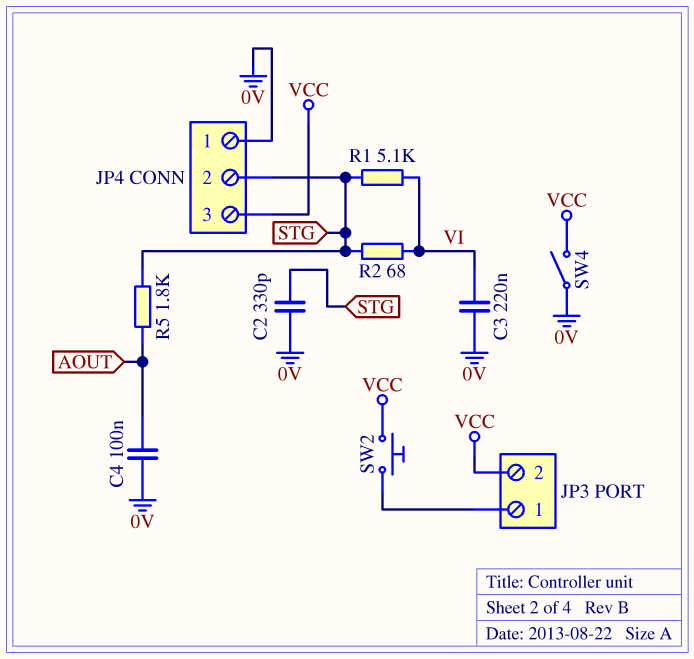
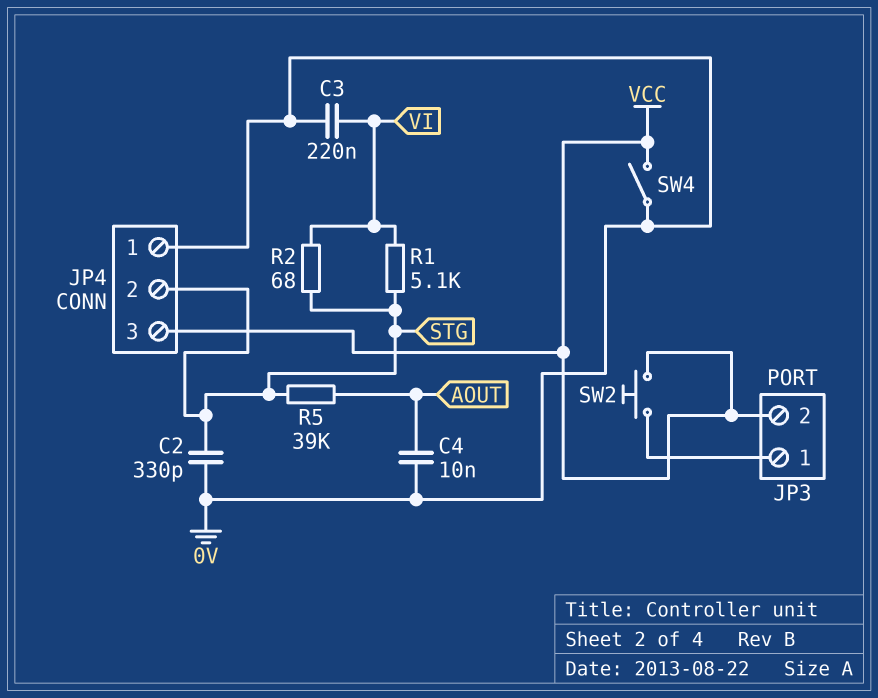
C4: 100nF (0V, AOUT) -> 10nF (0V, AOUT)
R5: 1.8k (AOUT, STG) -> 39k (AOUT, STG)

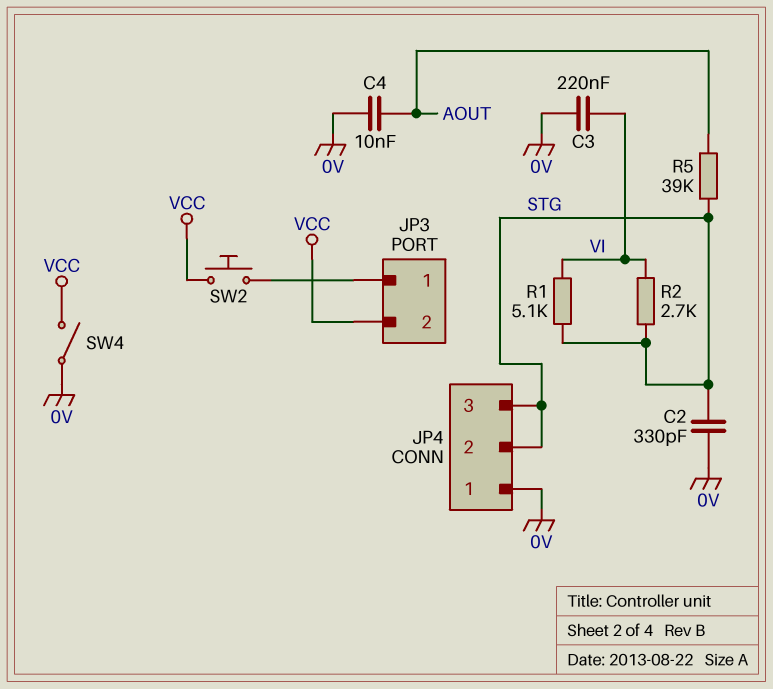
JP4 pin 3: VCC -> STG
R2: 68 (STG, VI) -> 2.7k (STG, VI)

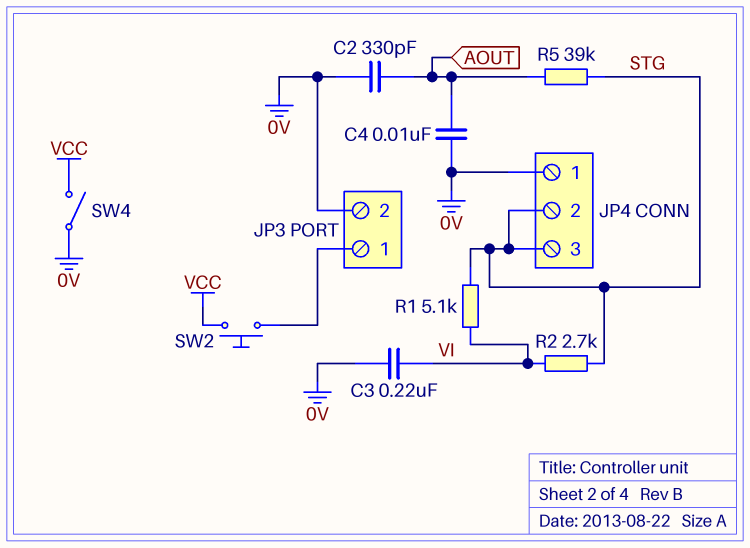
C2: 330pF (0V, STG) -> 330pF (0V, AOUT)
JP3 pin 2: VCC -> 0V

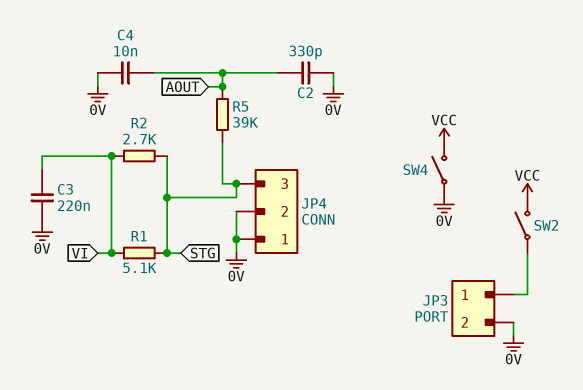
JP4 pin 2: STG -> 0V
SW2: button (JP3/1, VCC) -> switch (JP3/1, VCC)

